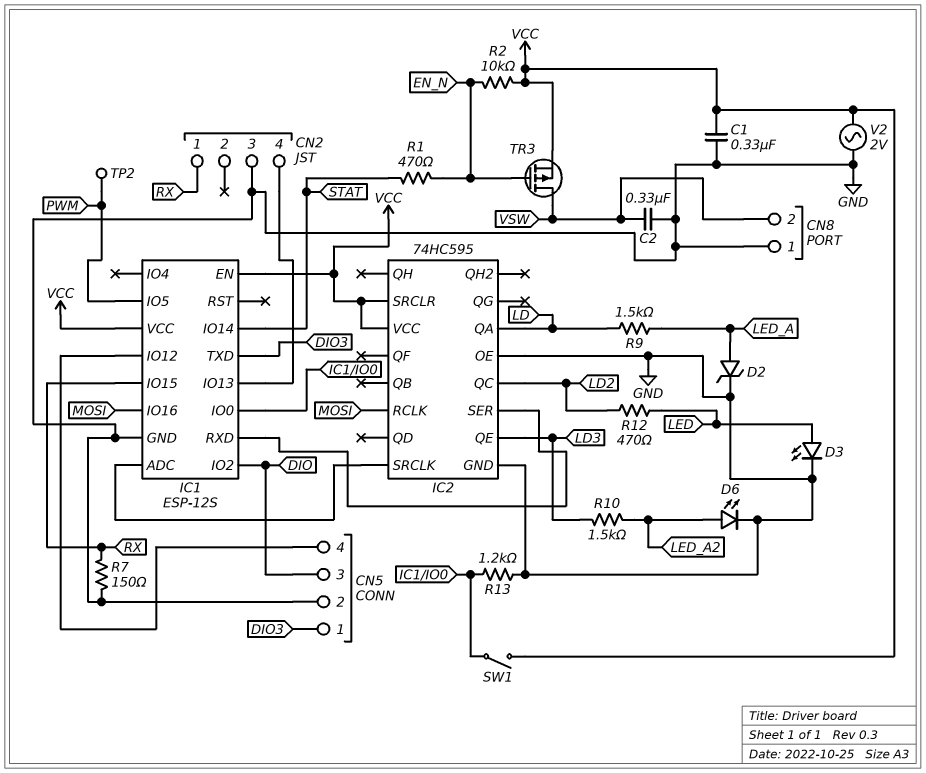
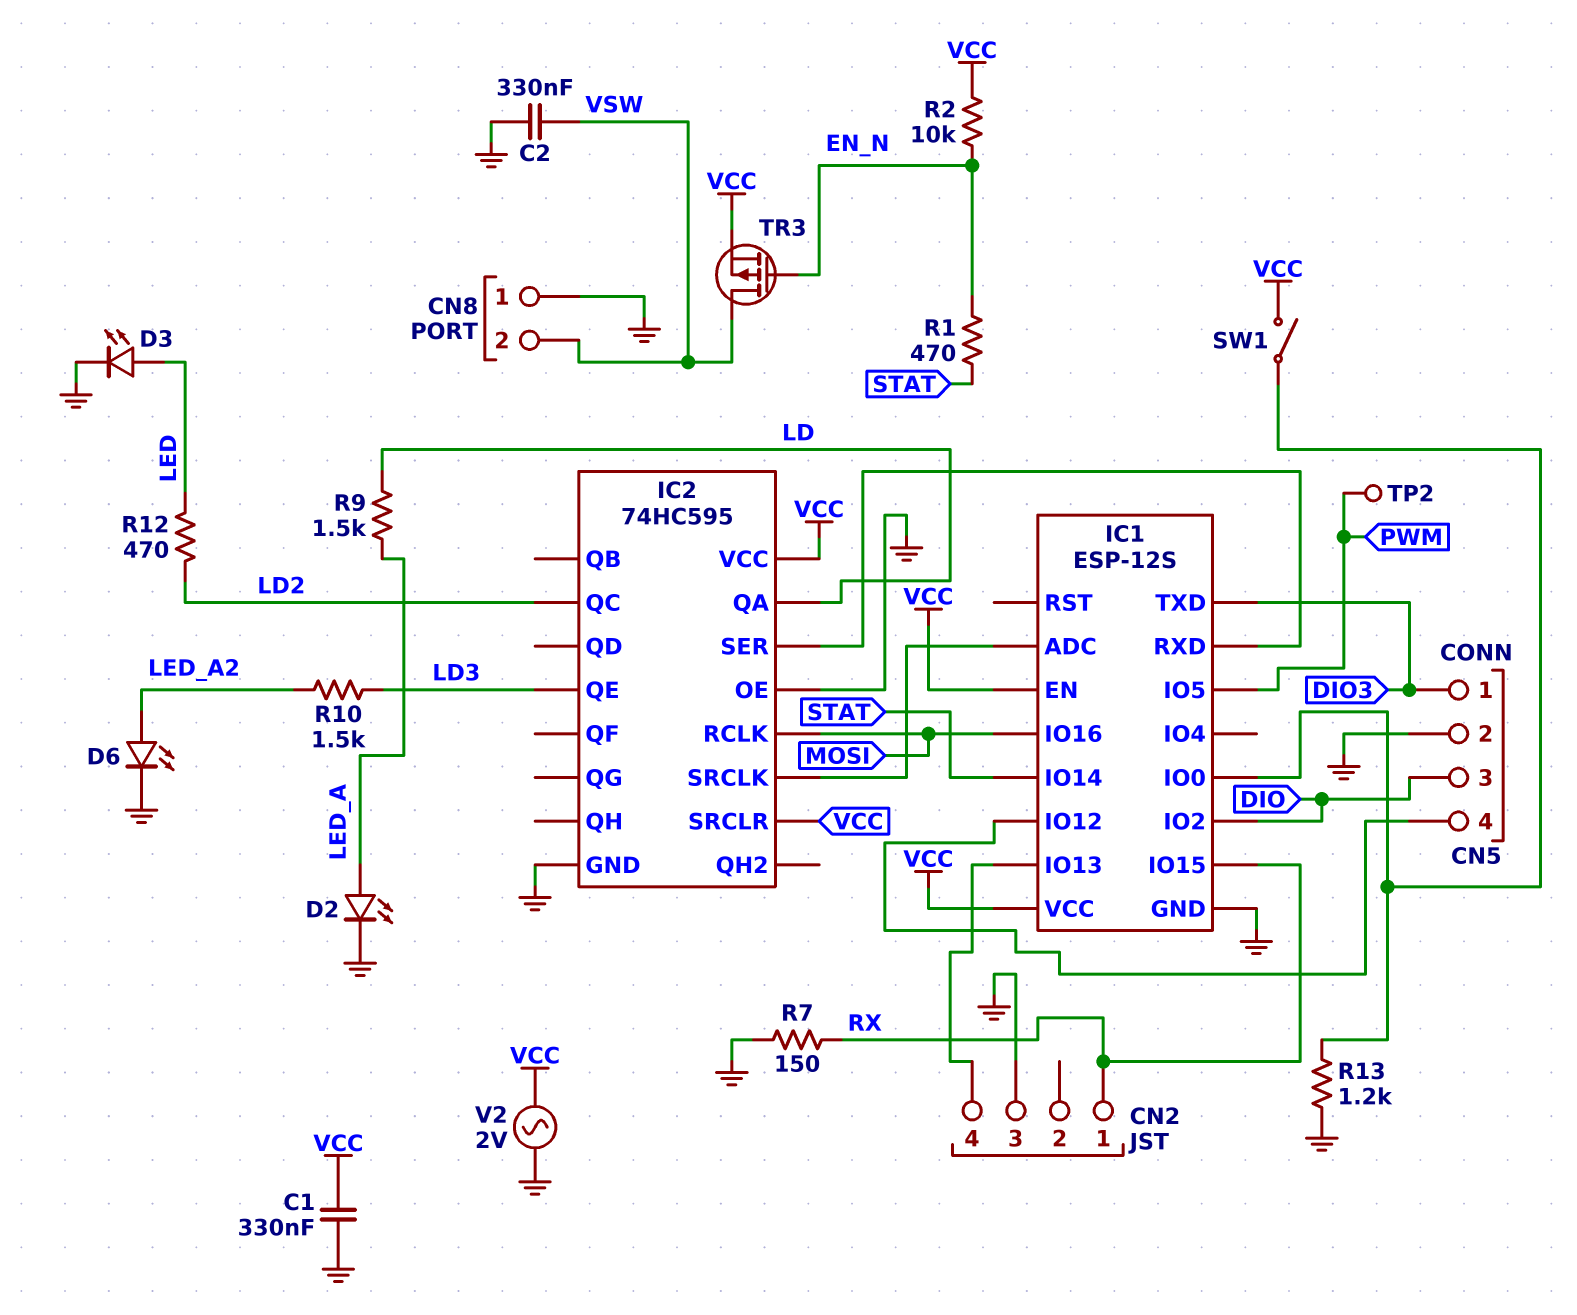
D2: zener (A LED_A, K GND) -> LED (A LED_A, K GND)

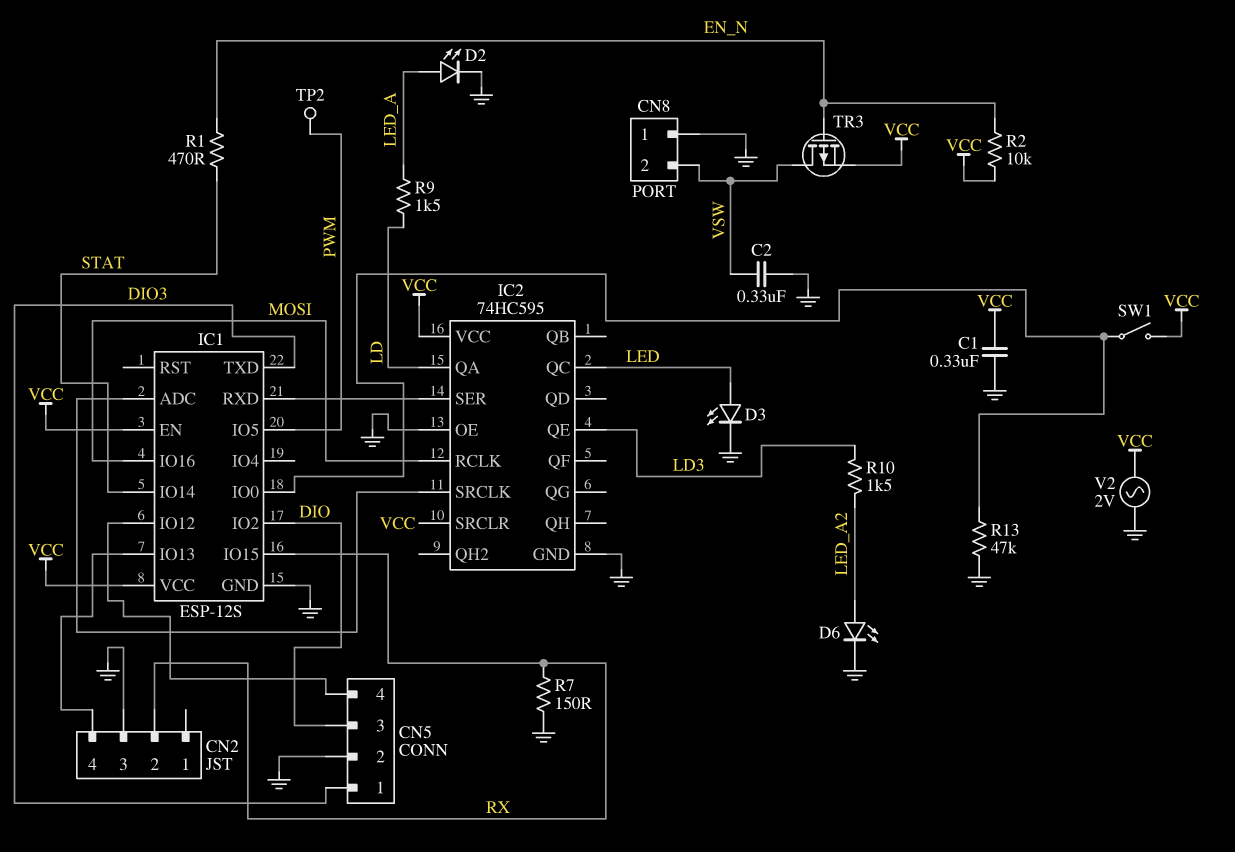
CN2 pin 1: RX -> none
CN2 pin 2: none -> RX
IC2 pin QC: LD2 -> LED
R12: 470 (LD2, LED) -> none
R13: 1.2k (GND, IC1/IO0) -> 47k (GND, IC1/IO0)

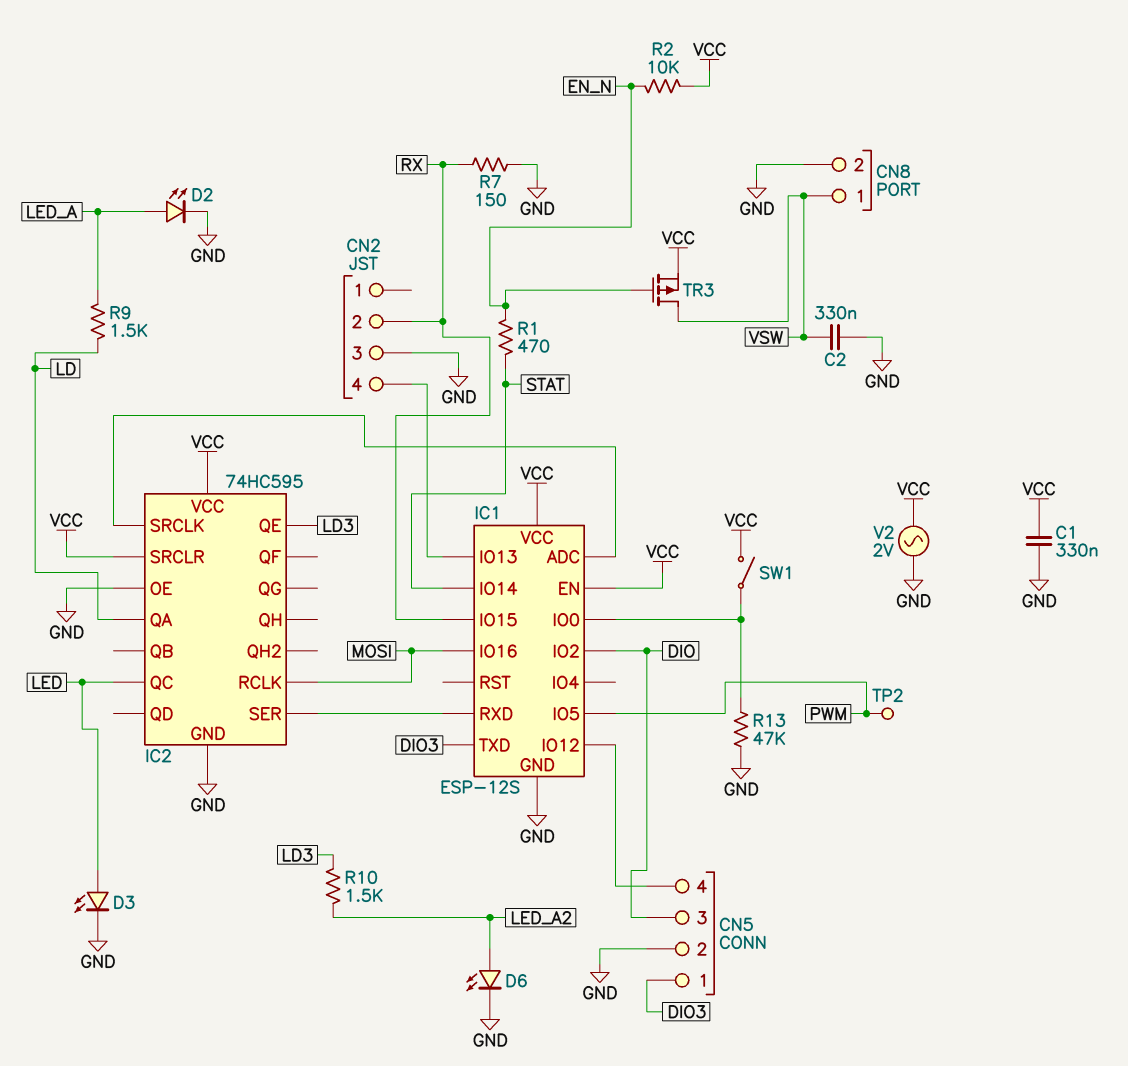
CN8 pin 1: GND -> VSW
CN8 pin 2: VSW -> GND

